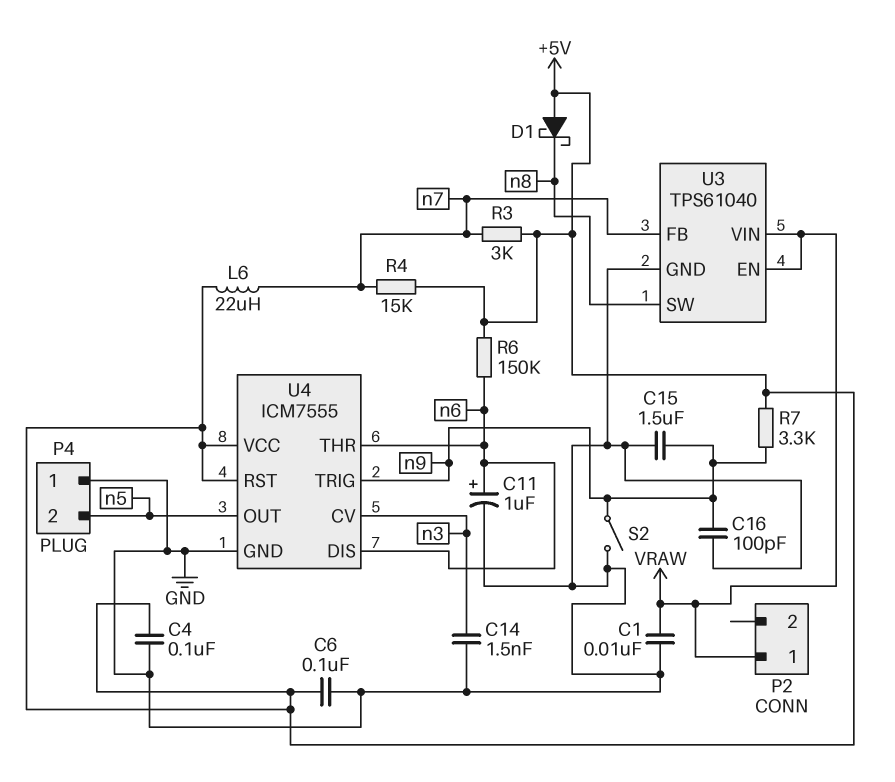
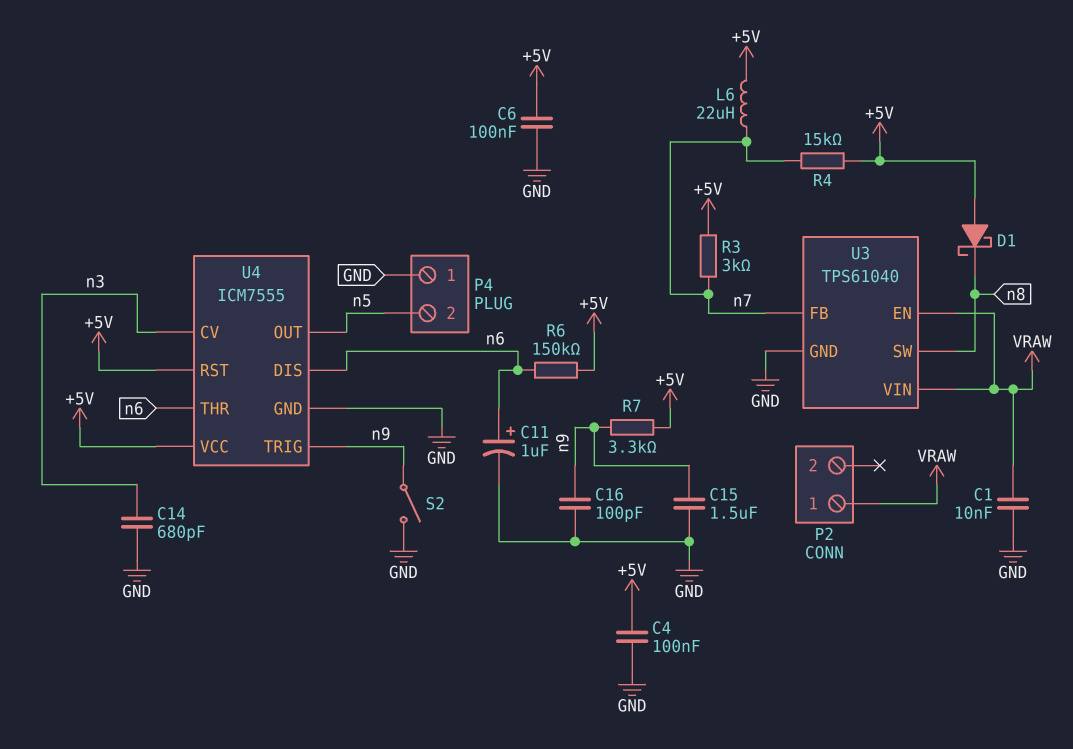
C14: 1.5nF (GND, n3) -> 680pF (GND, n3)

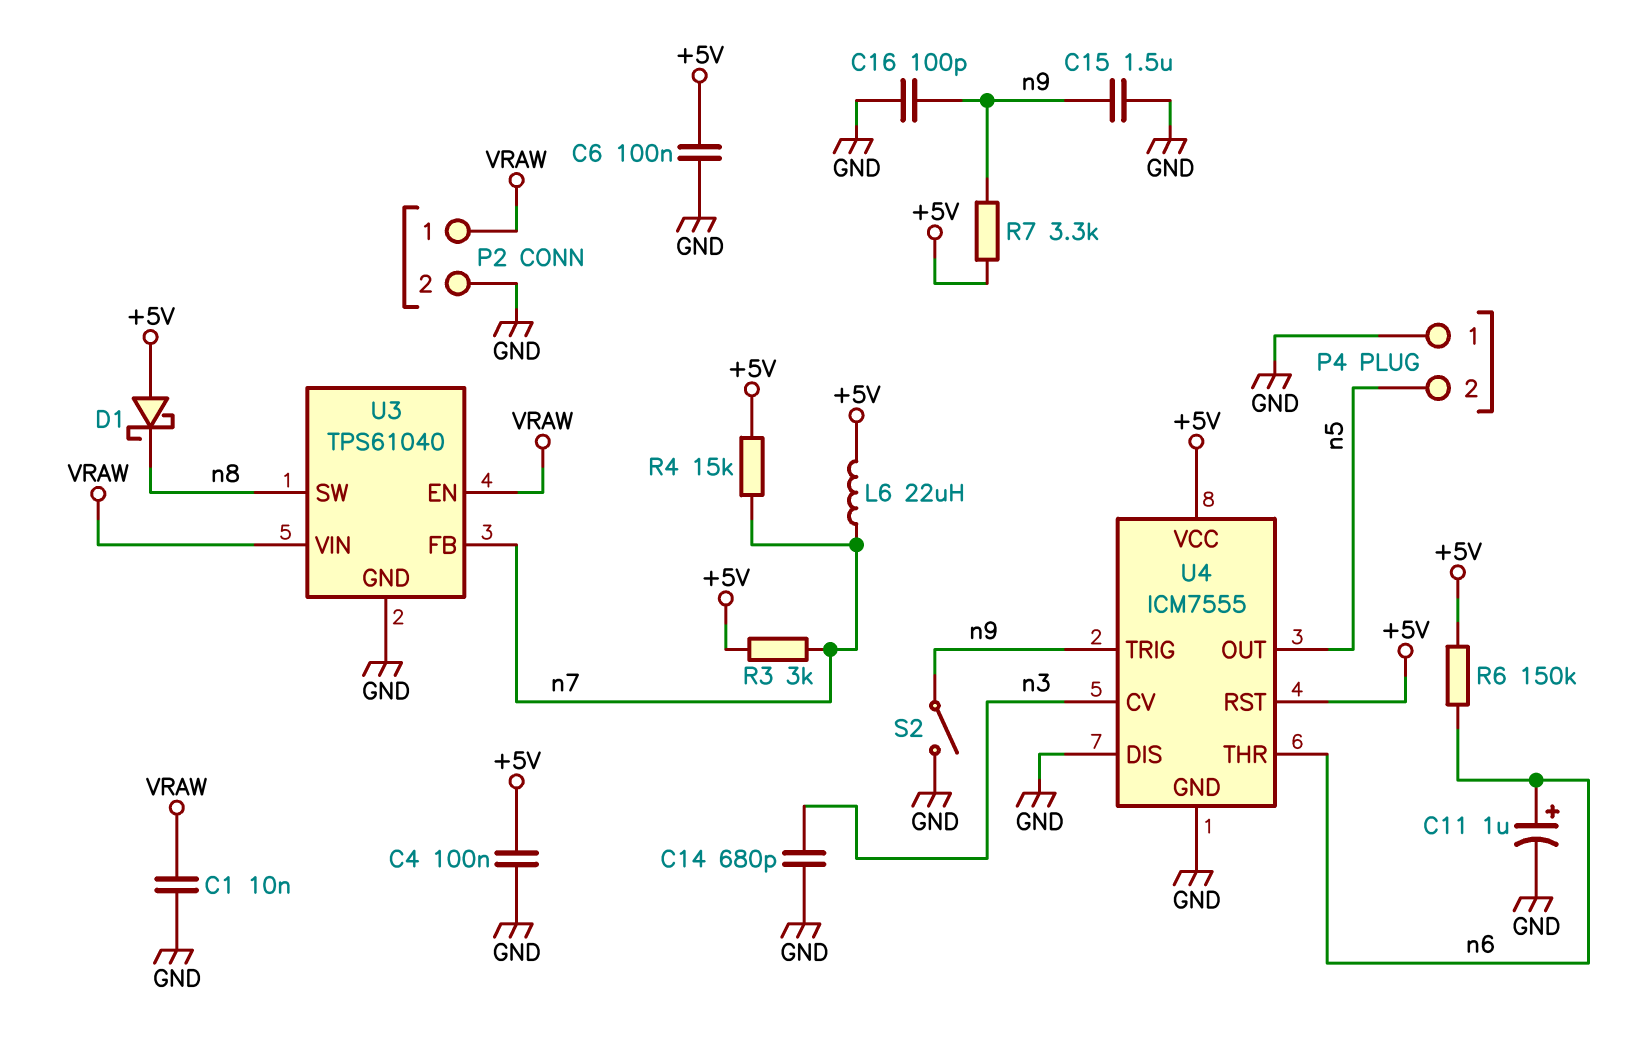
P2 pin 2: none -> GND
U4 pin DIS: n6 -> GND

